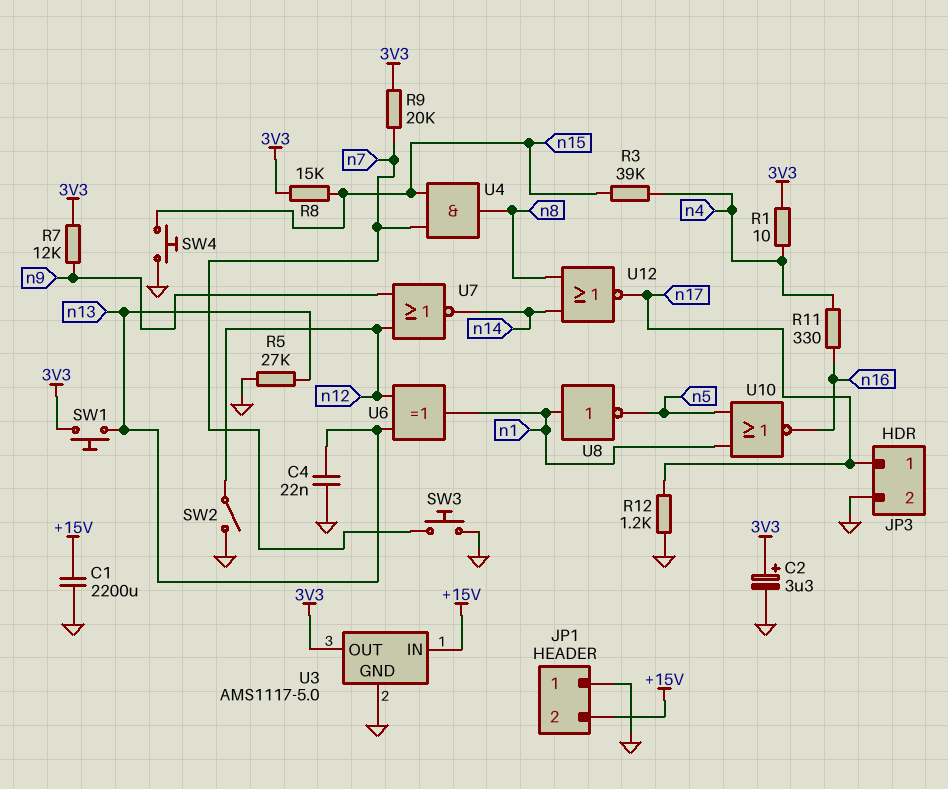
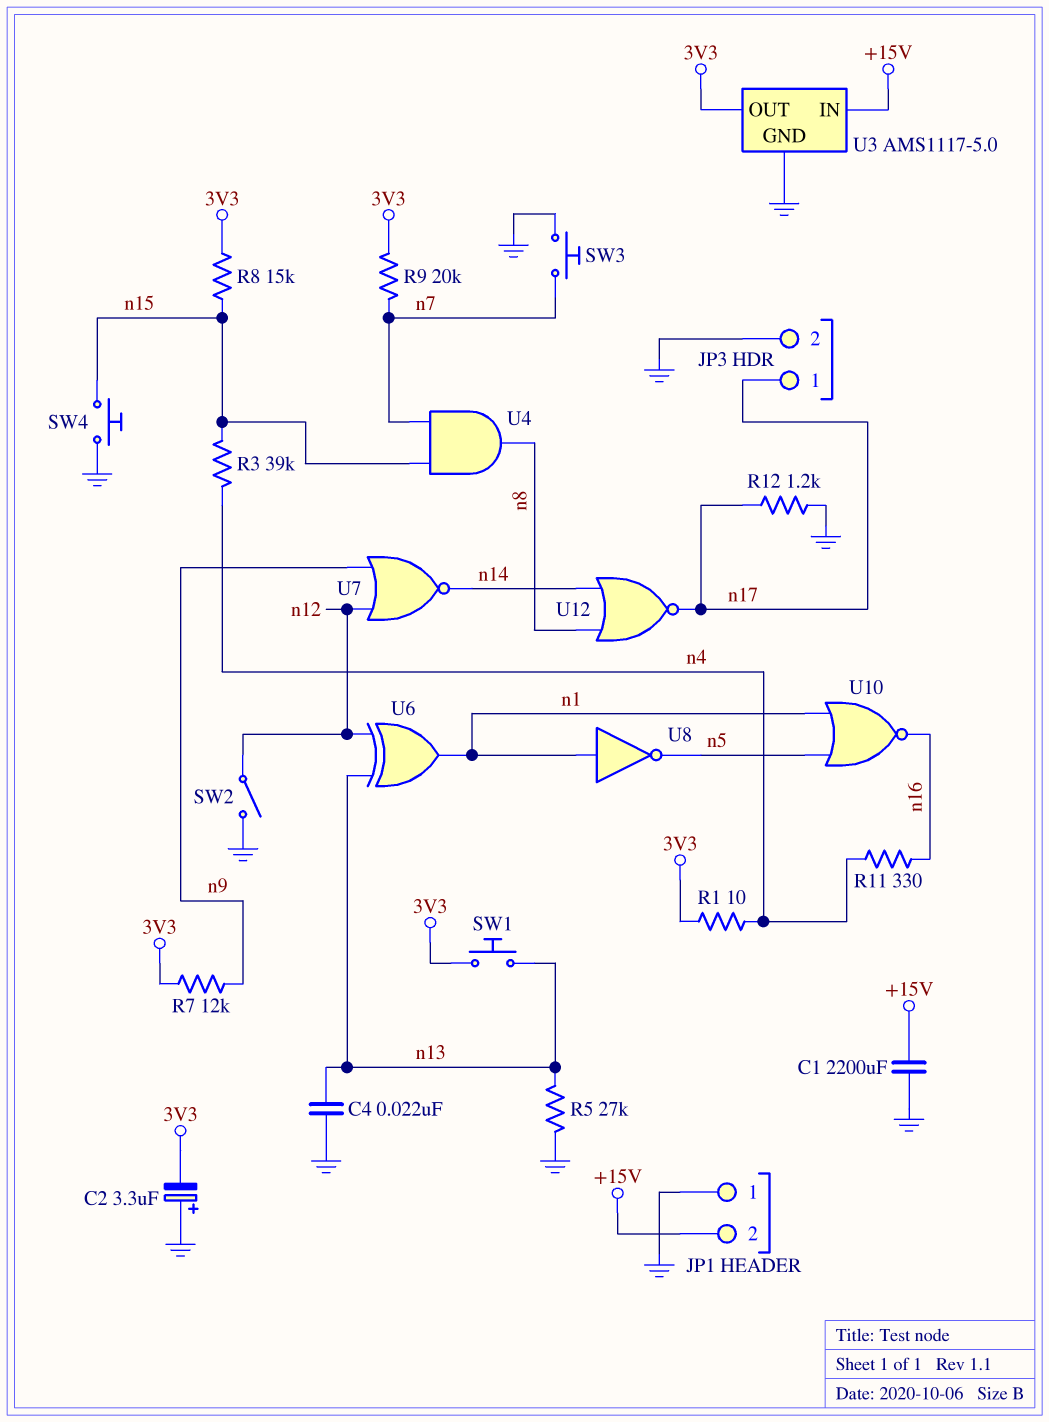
C2: 3.3uF (plus 3V3, minus GND) -> 3.3uF (plus GND, minus 3V3)

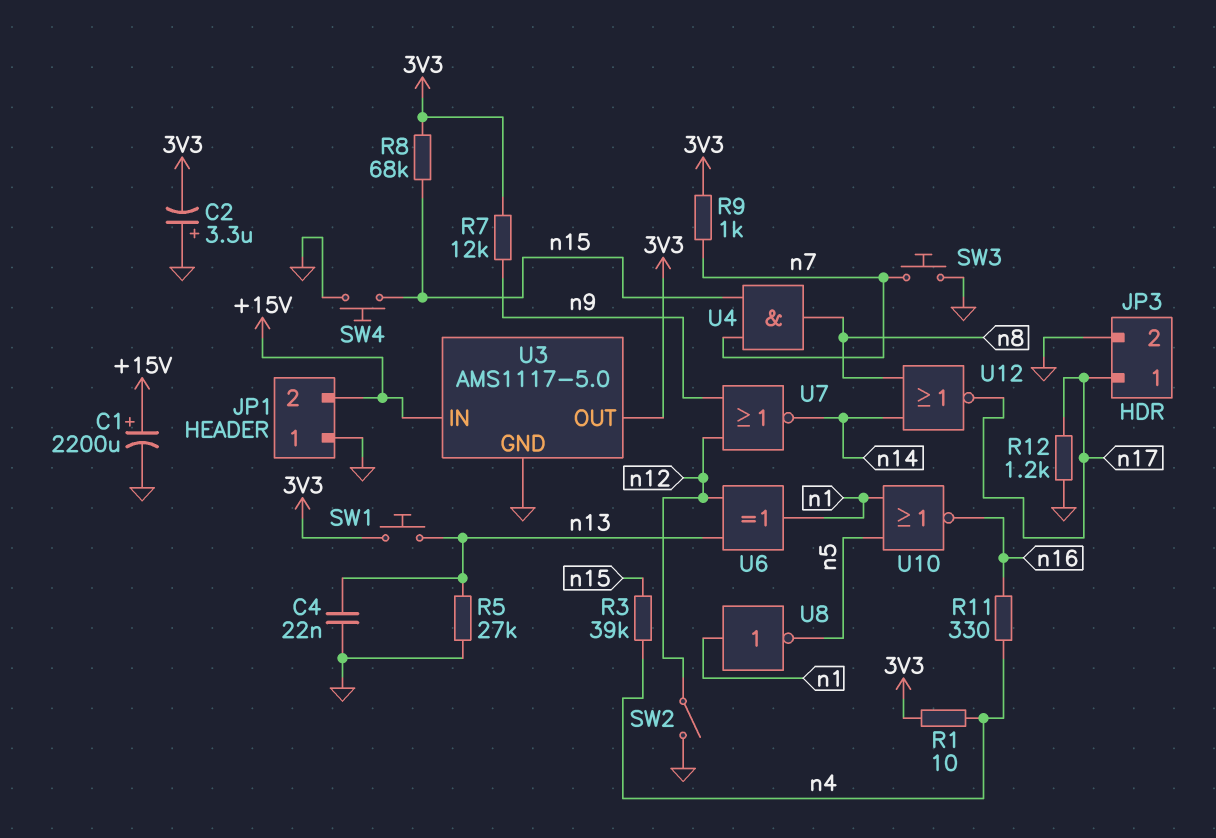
C1: 2200uF (+15V, GND) -> 2200uF (plus +15V, minus GND)
R8: 15k (3V3, n15) -> 68k (3V3, n15)
R9: 20k (3V3, n7) -> 1k (3V3, n7)

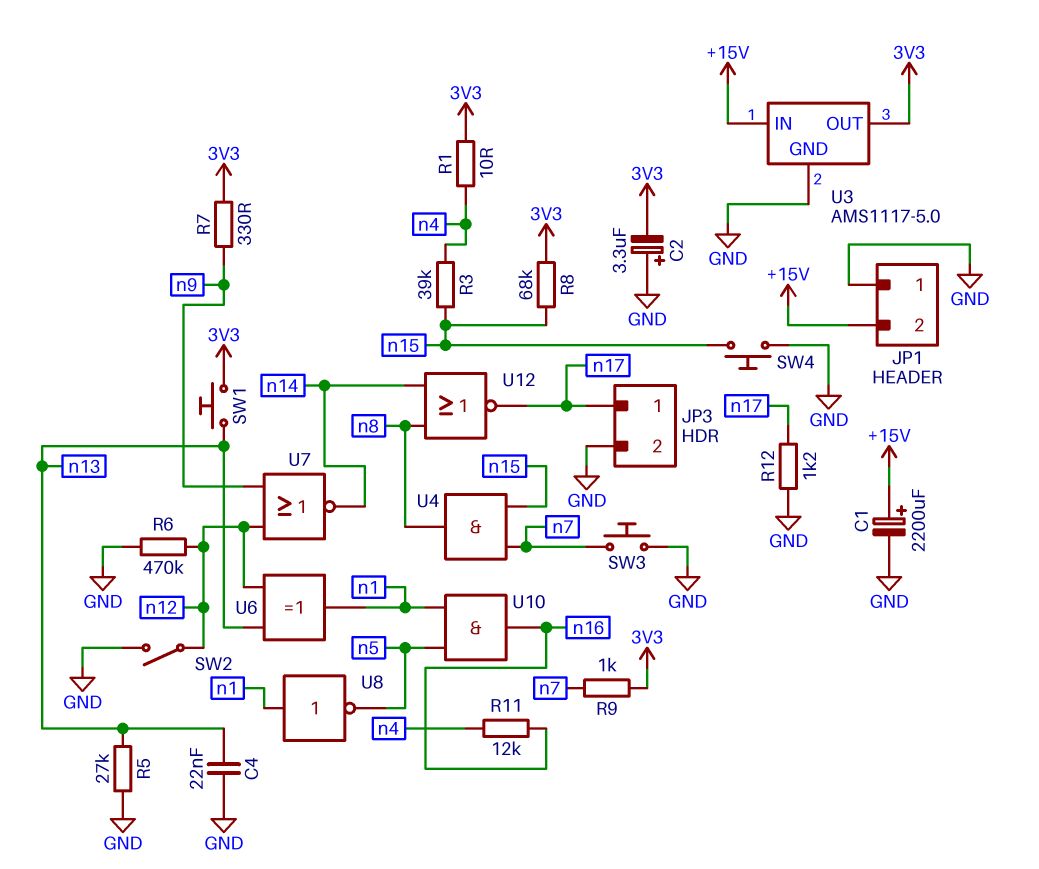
R6: none -> 470k (GND, n12)
R7: 12k (3V3, n9) -> 330 (3V3, n9)
R11: 330 (n4, n16) -> 12k (n4, n16)
U10: NOR (in n1, in n5, out n16) -> AND (in n1, in n5, out n16)

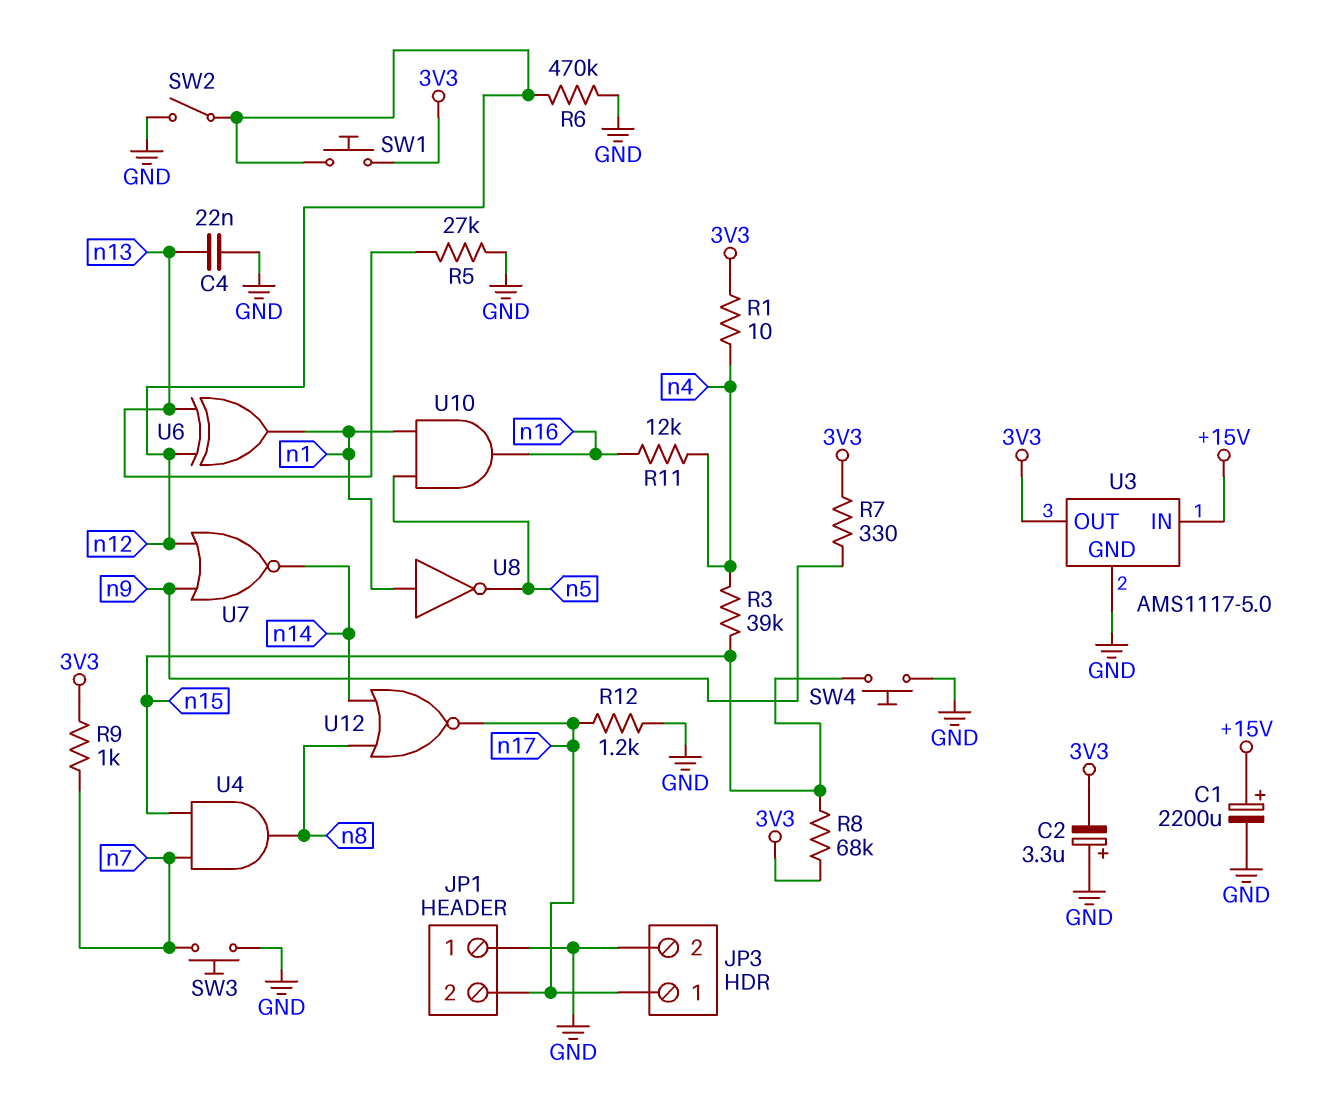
JP1 pin 2: +15V -> n17
SW1: button (3V3, n13) -> button (3V3, n12)

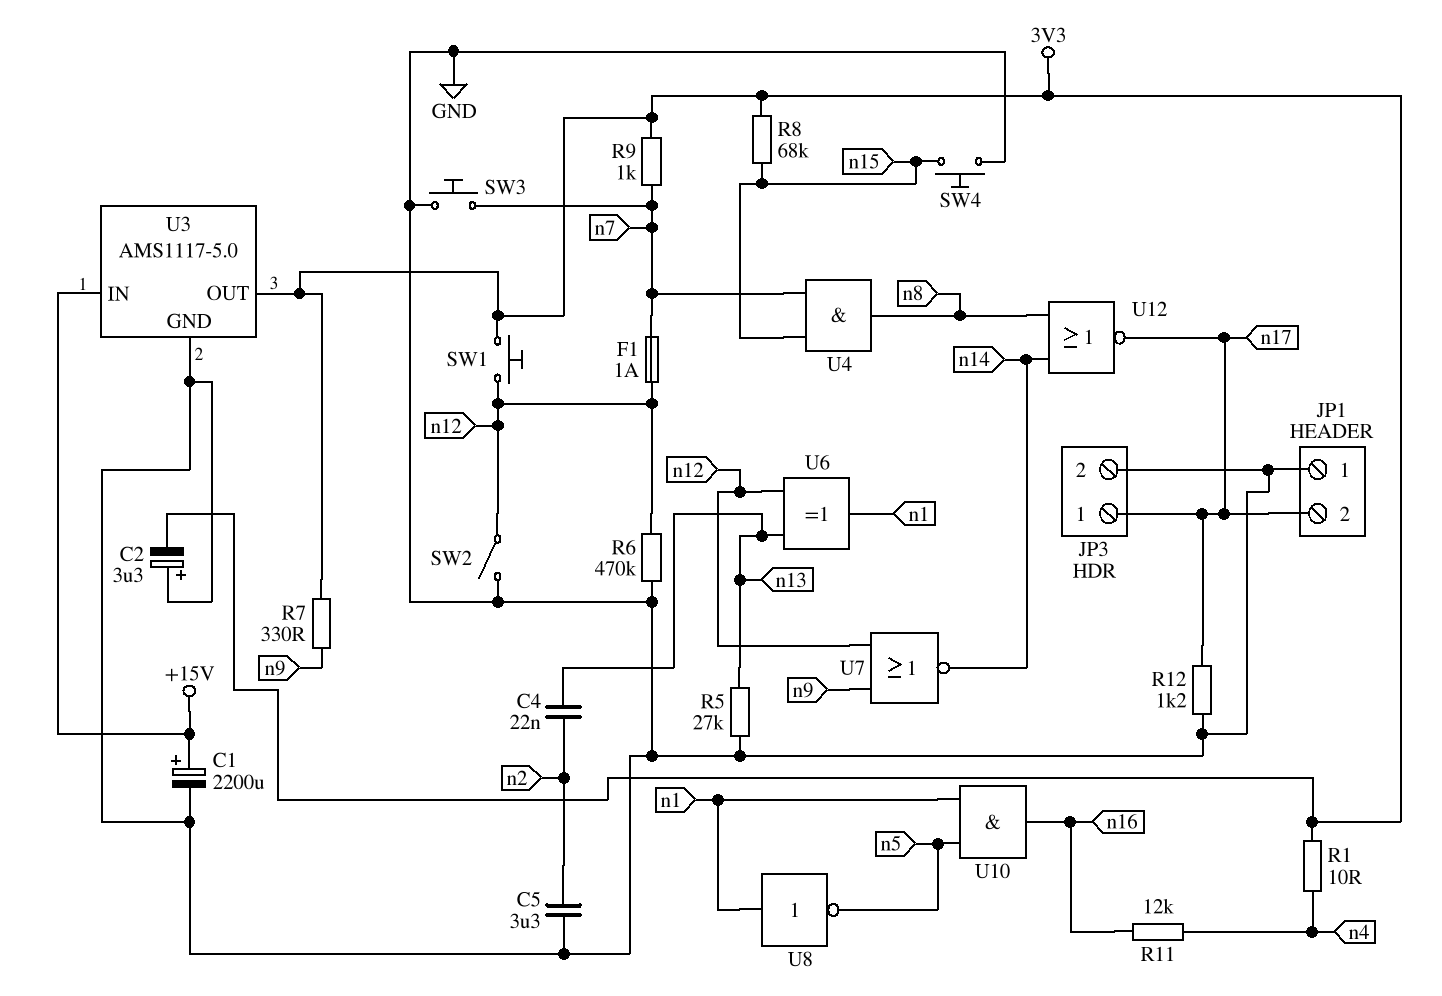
C4: 22nF (GND, n13) -> 22nF (n2, n13)
C5: none -> 3.3uF (GND, n2)
F1: none -> 1A (n7, n12)
R3: 39k (n4, n15) -> none

